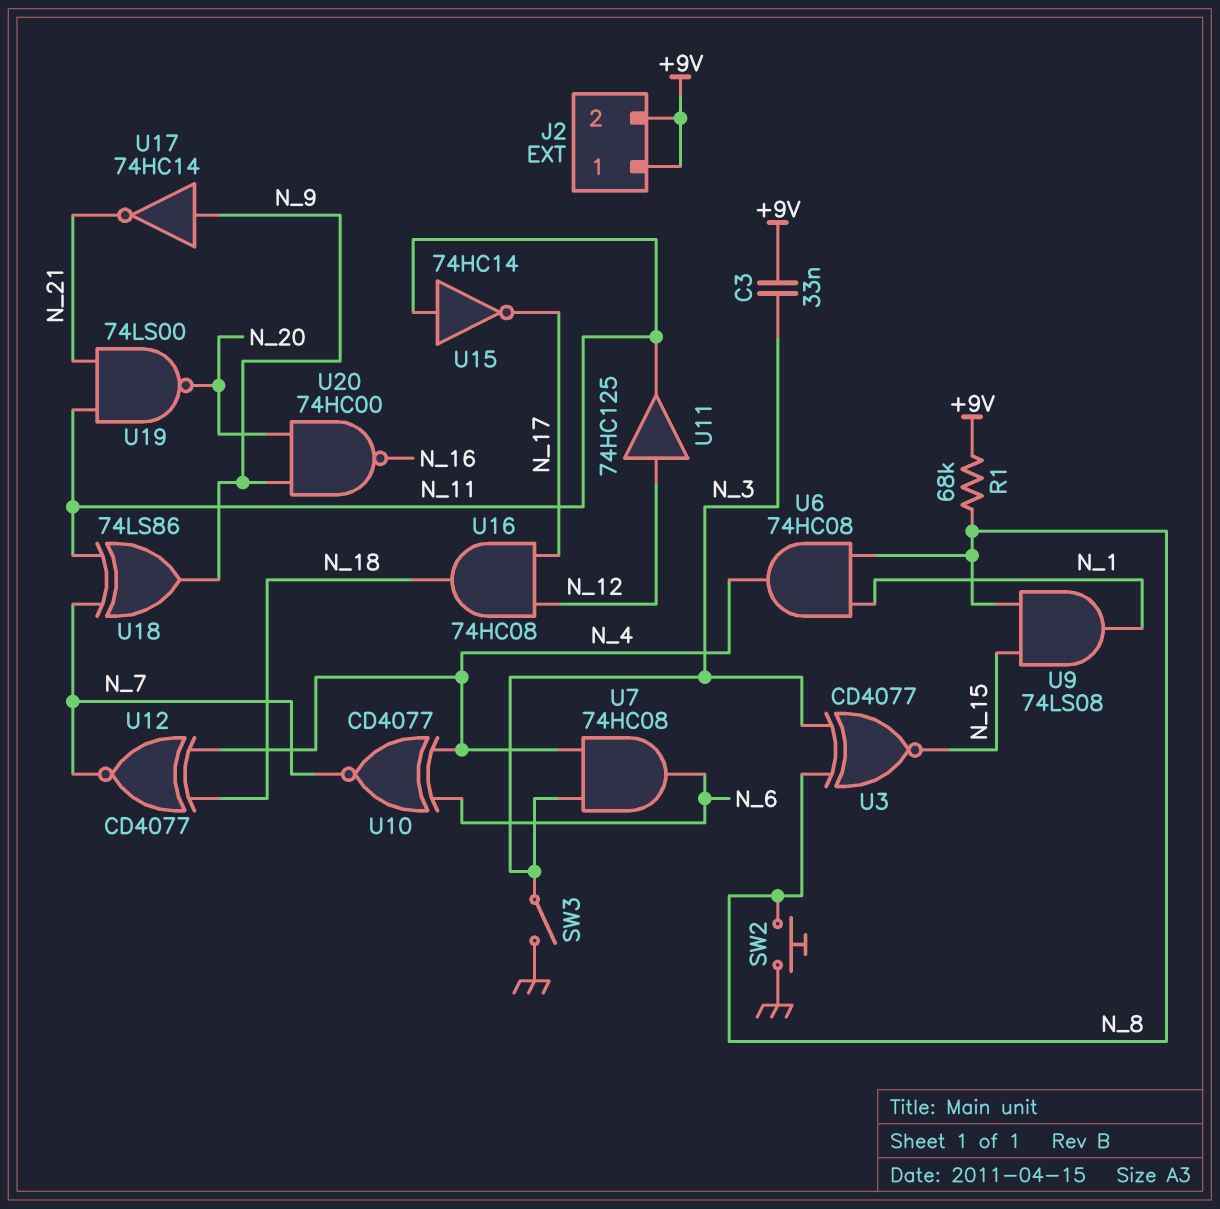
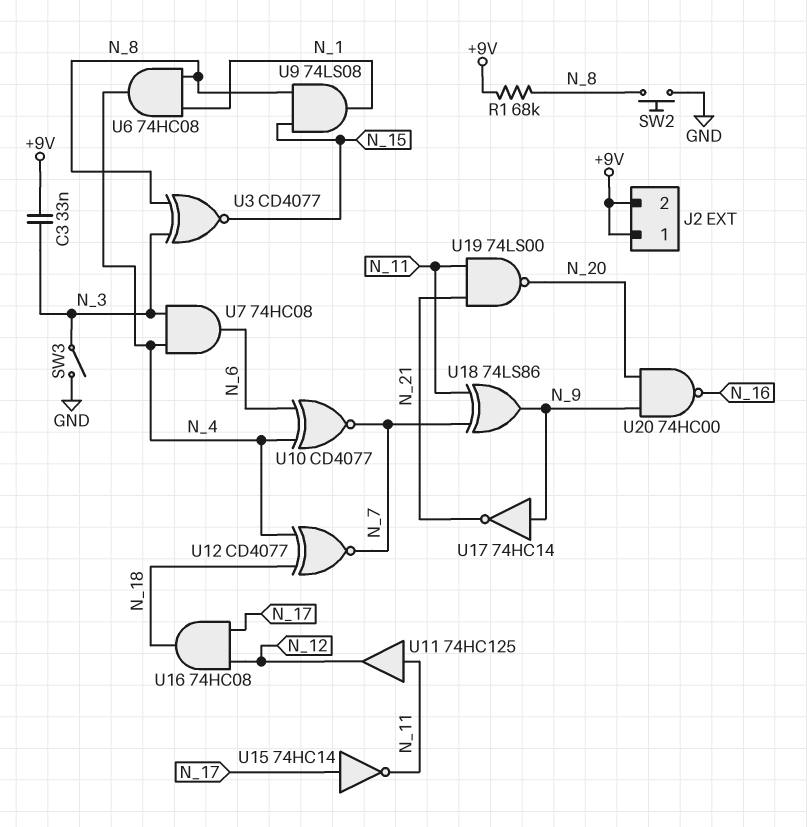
U11: buffer 74HC125 (in N_12, out N_11) -> buffer 74HC125 (in N_11, out N_12)
U15: NOT 74HC14 (in N_11, out N_17) -> NOT 74HC14 (in N_17, out N_11)

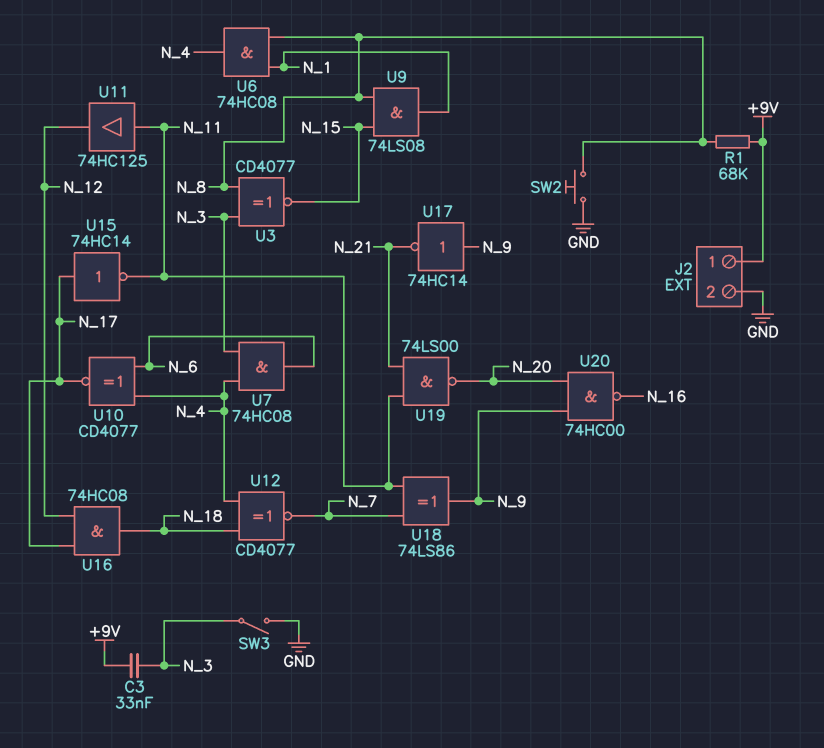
J2 pin 2: +9V -> GND
U10: XNOR CD4077 (in N_4, in N_6, out N_7) -> XNOR CD4077 (in N_4, in N_6, out N_17)

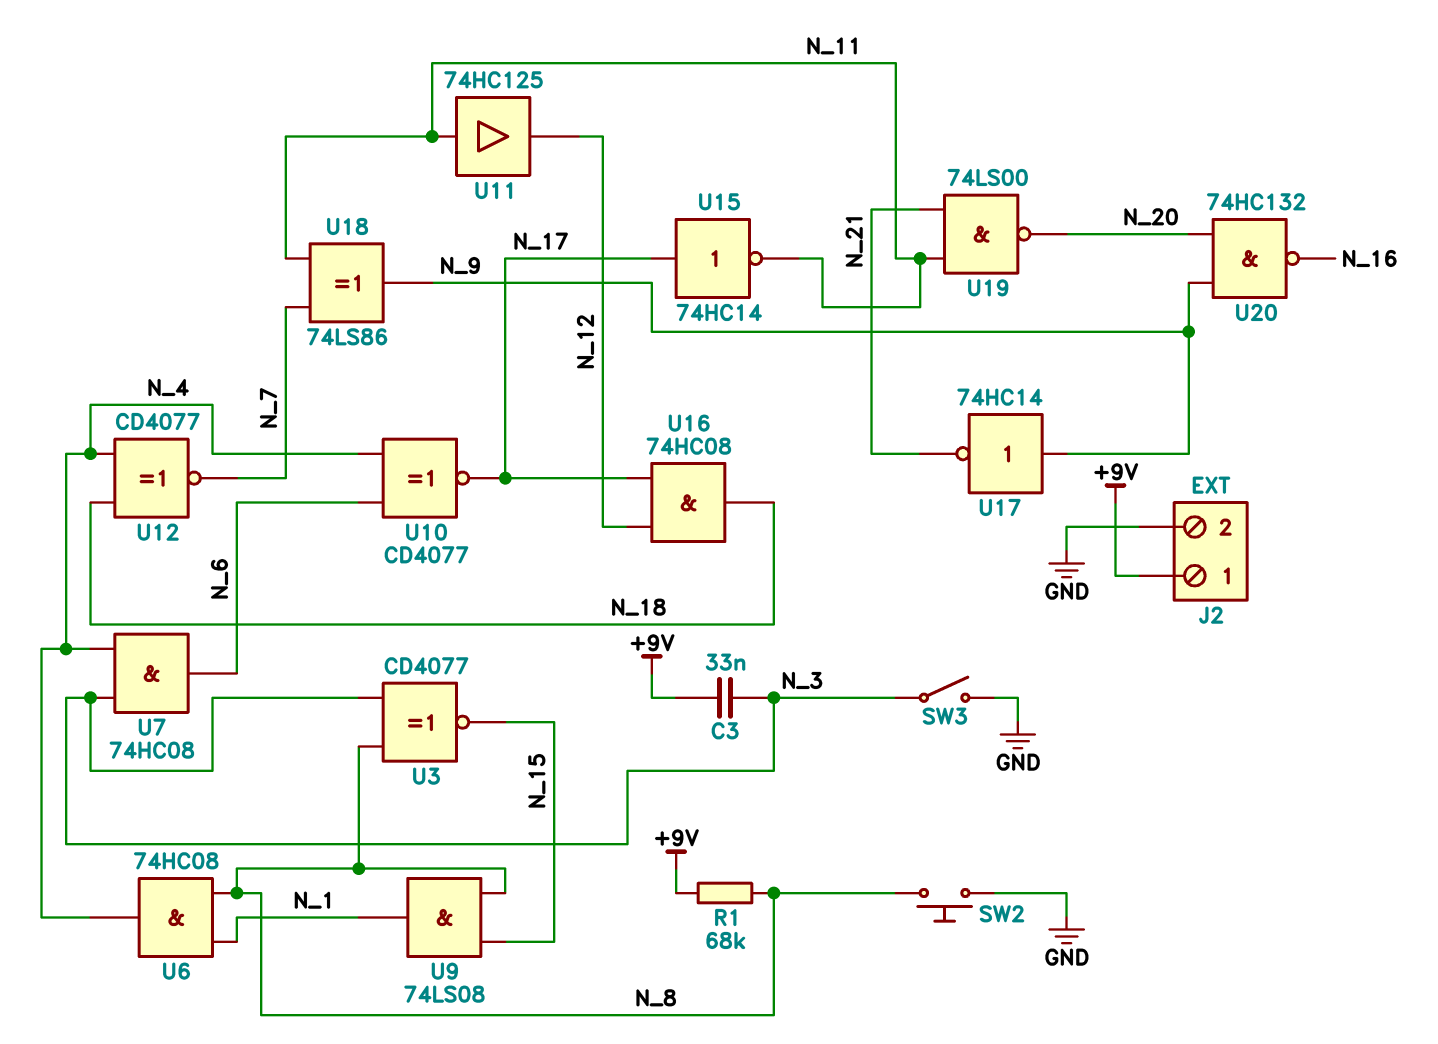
U20: NAND 74HC00 (in N_9, in N_20, out N_16) -> NAND 74HC132 (in N_9, in N_20, out N_16)

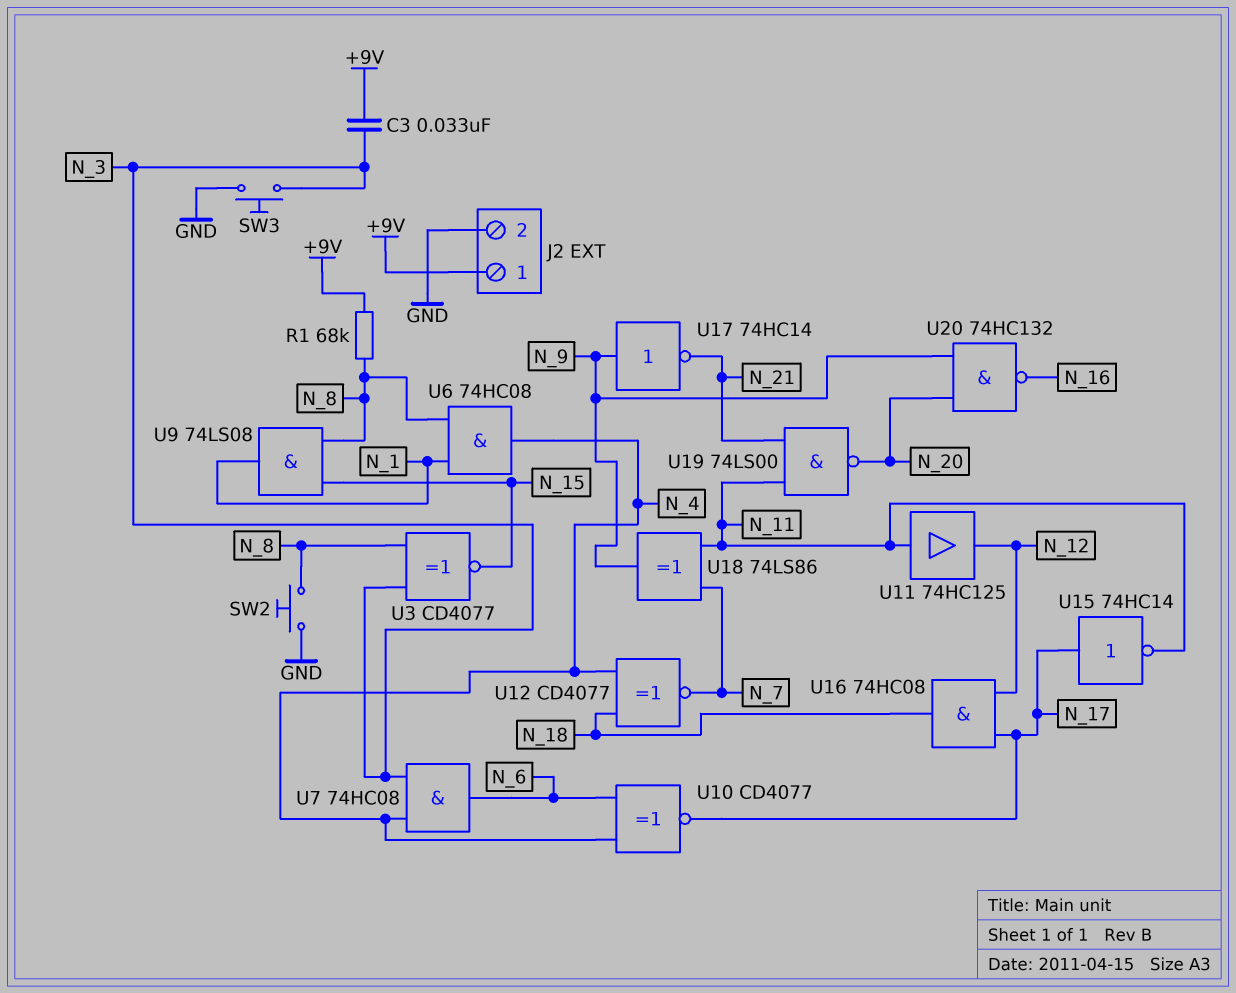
SW3: switch (GND, N_3) -> button (GND, N_3)

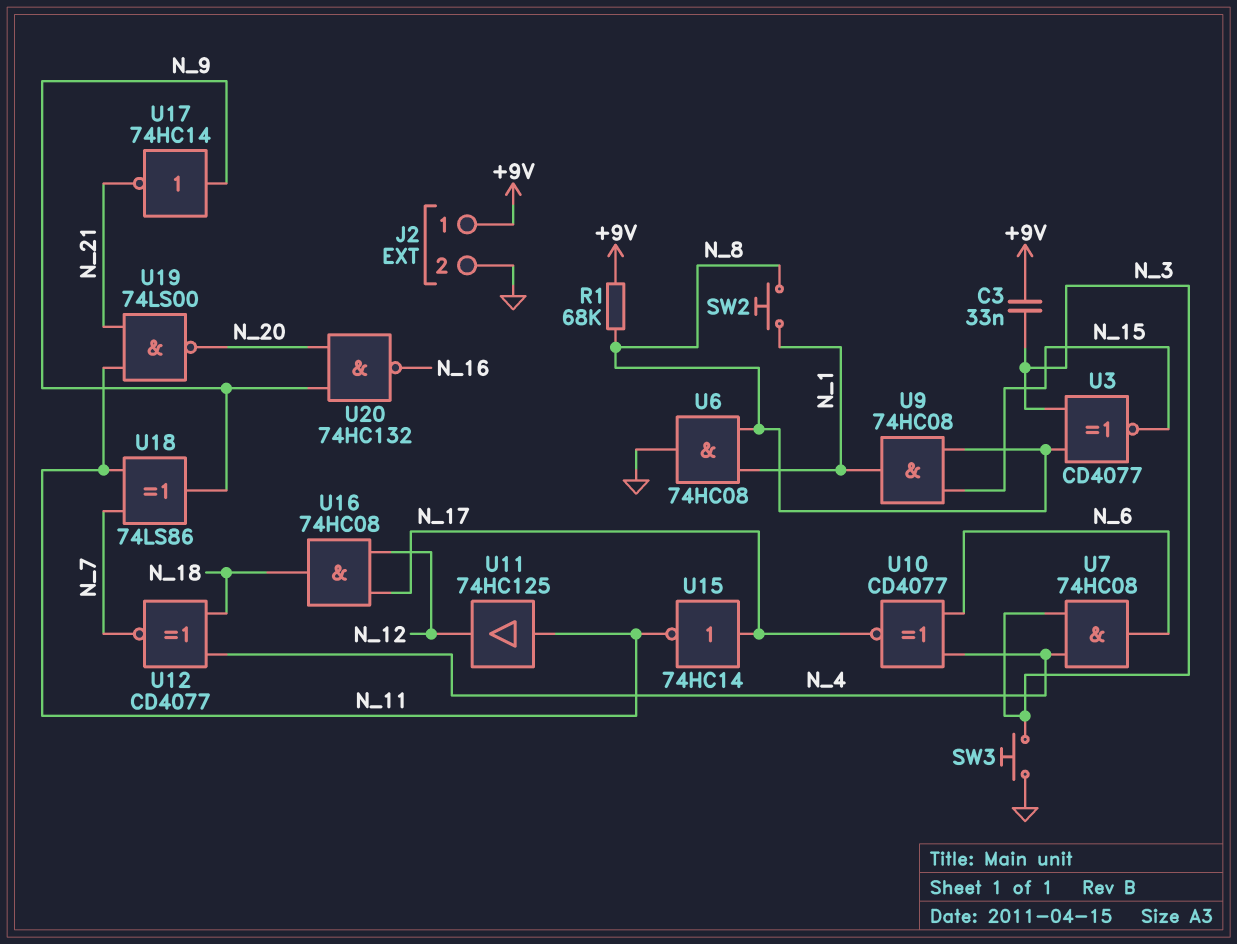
SW2: button (GND, N_8) -> button (N_1, N_8)
U6: AND 74HC08 (in N_1, in N_8, out N_4) -> AND 74HC08 (in N_1, in N_8, out GND)
U9: AND 74LS08 (in N_8, in N_15, out N_1) -> AND 74HC08 (in N_8, in N_15, out N_1)

